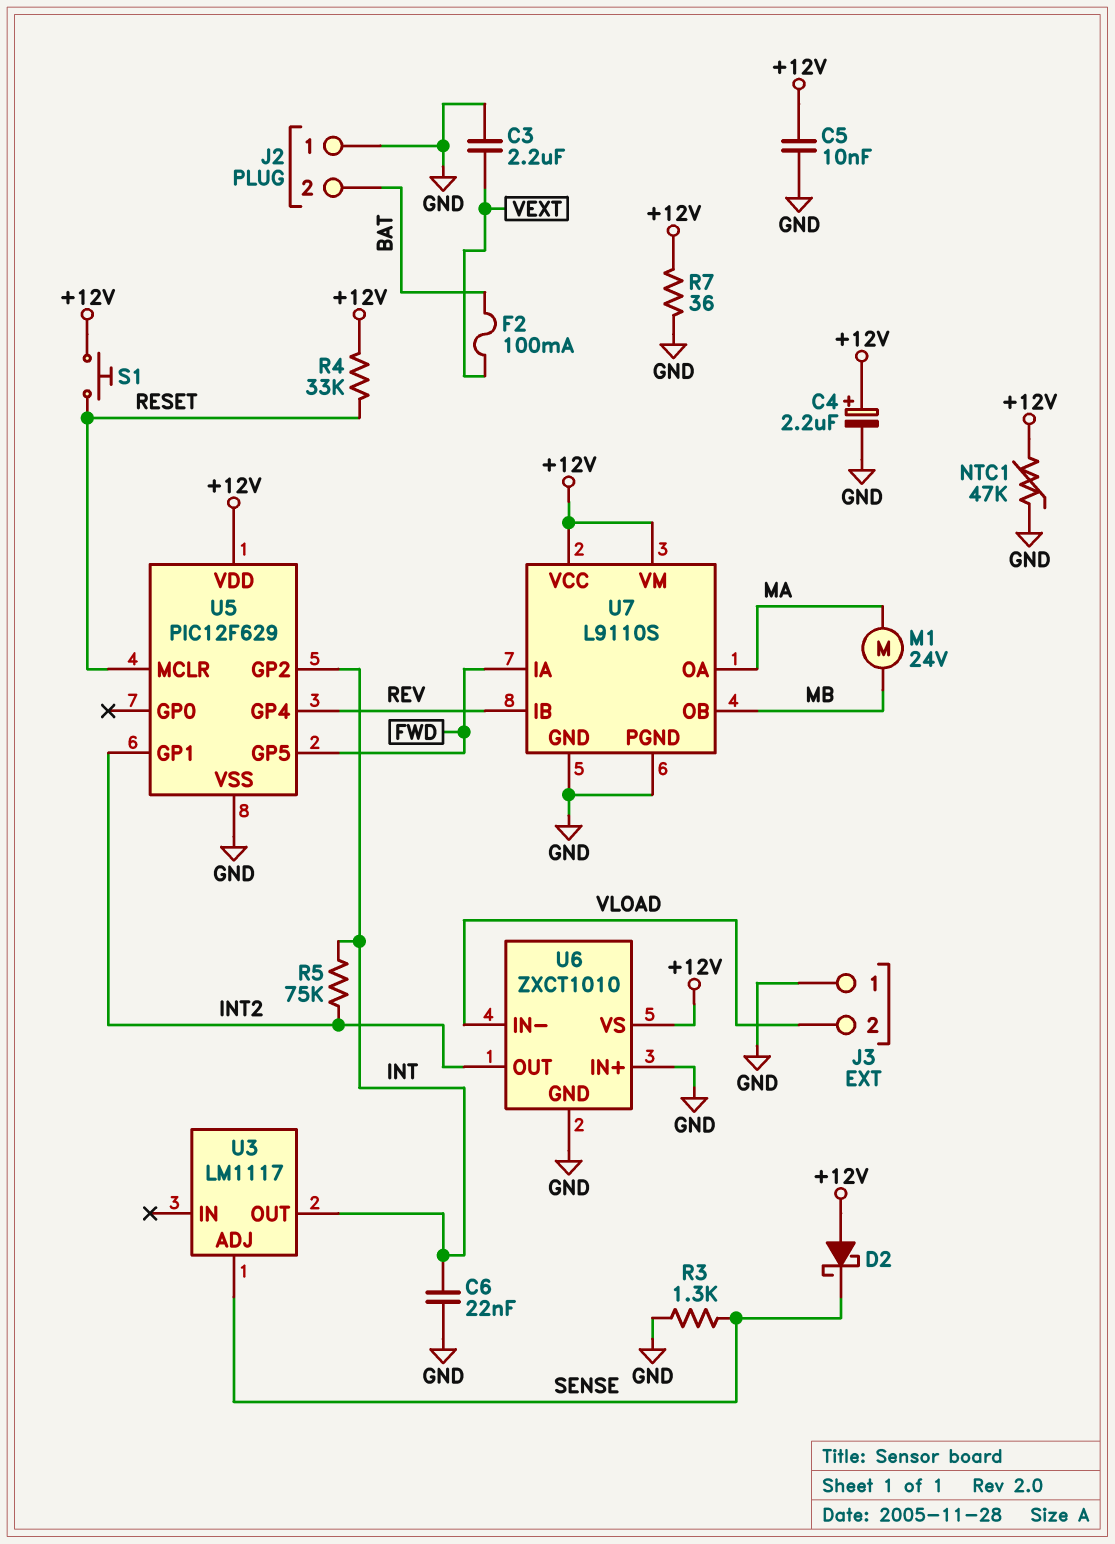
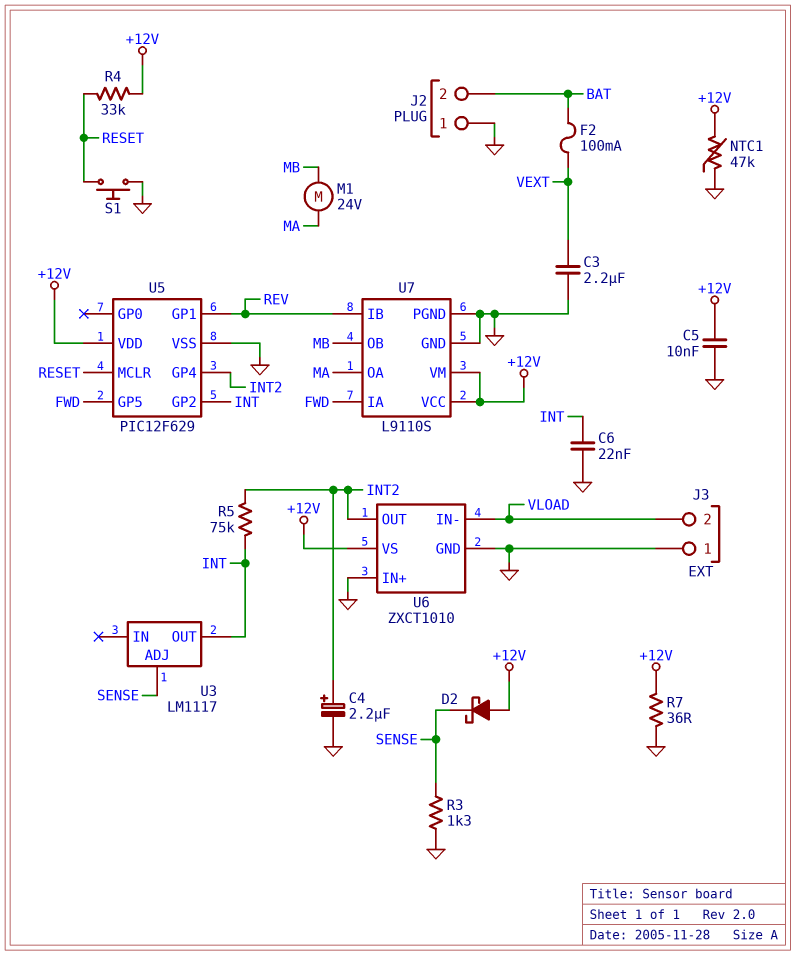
C4: 2.2uF (plus +12V, minus GND) -> 2.2uF (plus INT2, minus GND)
S1: button (+12V, RESET) -> button (GND, RESET)
U5 pin GP1: INT2 -> REV
U5 pin GP4: REV -> INT2

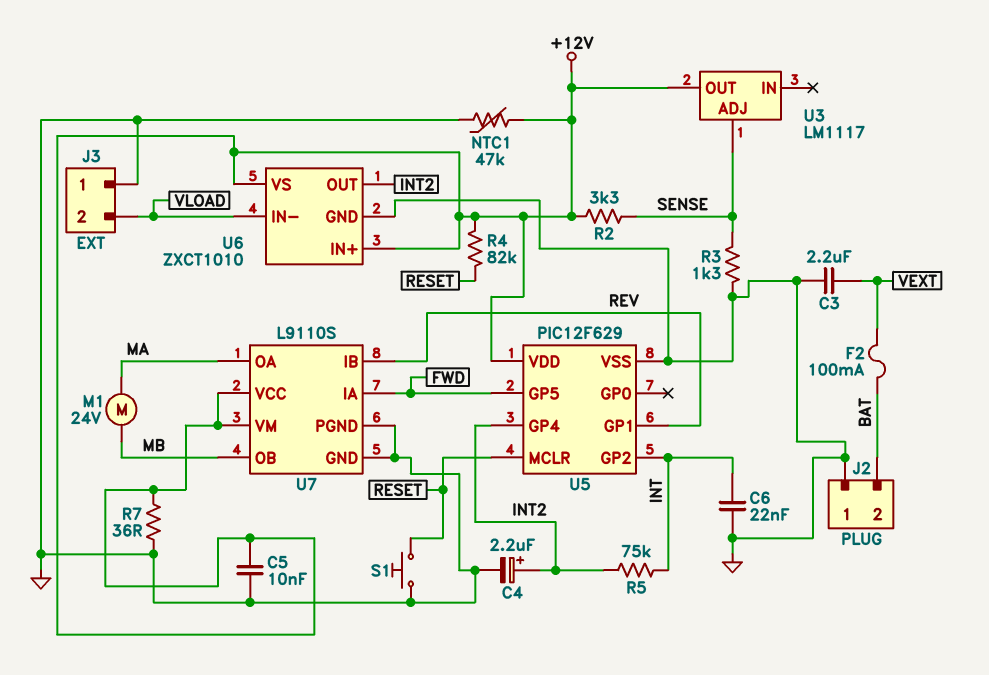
D2: schottky (A +12V, K SENSE) -> none
R2: none -> 3.3k (+12V, SENSE)
R4: 33k (+12V, RESET) -> 82k (+12V, RESET)
U3 pin OUT: INT -> +12V
U6 pin IN+: GND -> +12V

